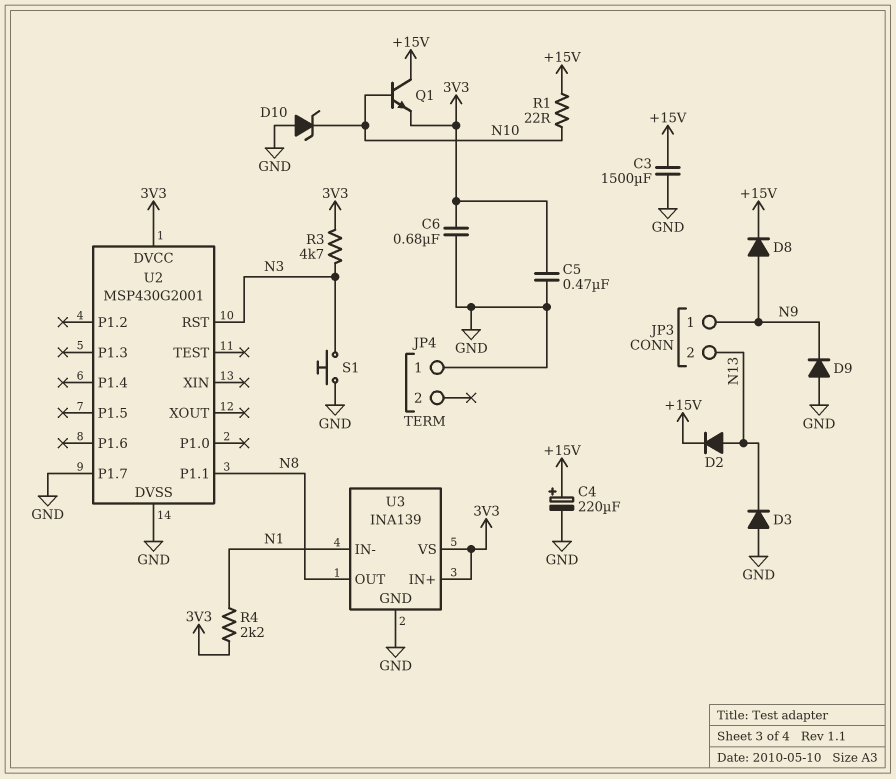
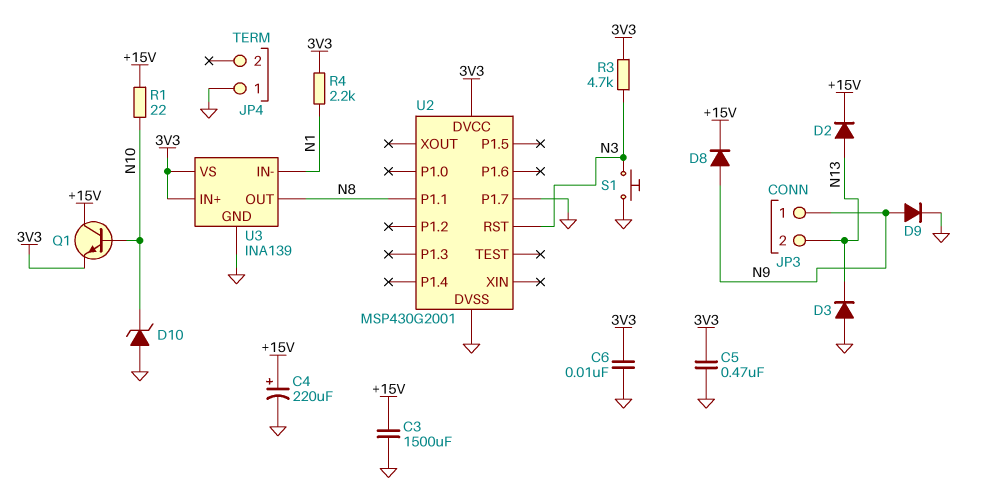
C6: 680nF (3V3, GND) -> 10nF (3V3, GND)
D9: diode (A GND, K N9) -> diode (A N9, K GND)

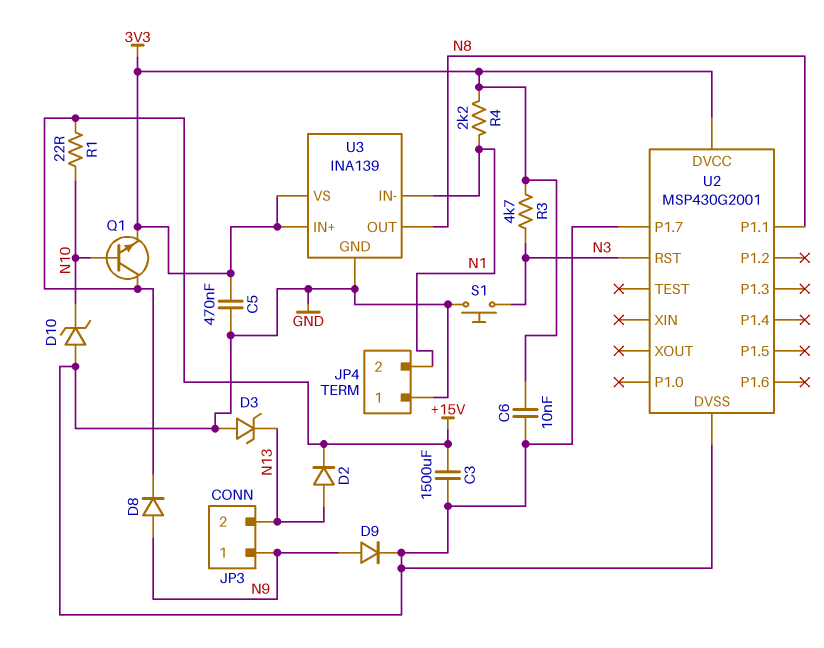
C4: 220uF (plus +15V, minus GND) -> none
D3: diode (A GND, K N13) -> zener (A GND, K N13)
JP4 pin 2: none -> N1

